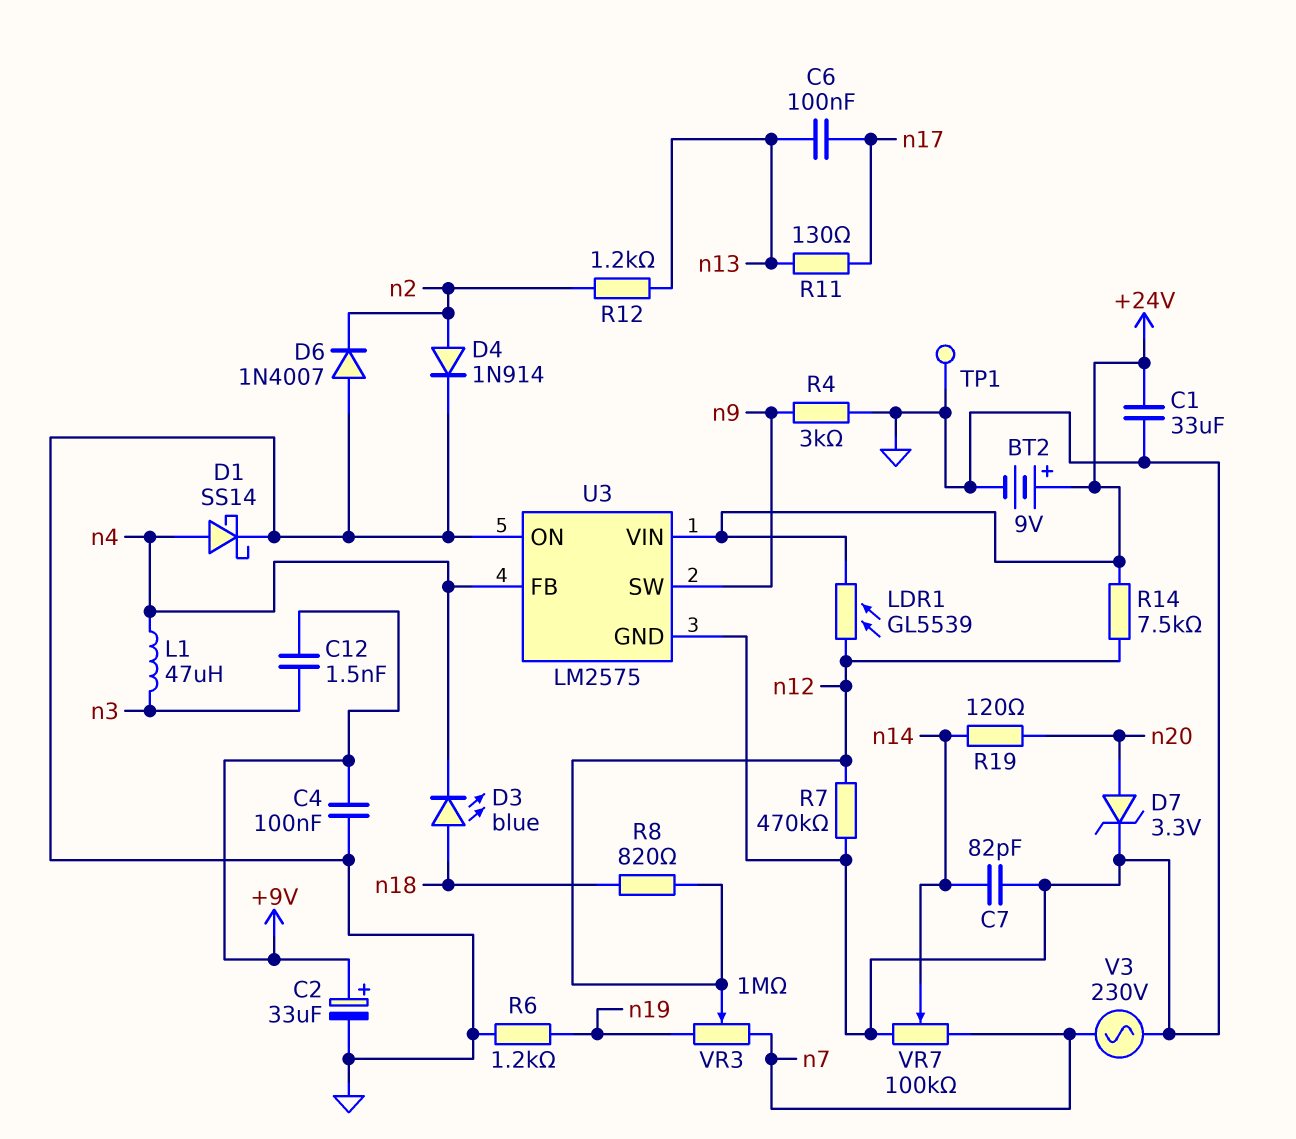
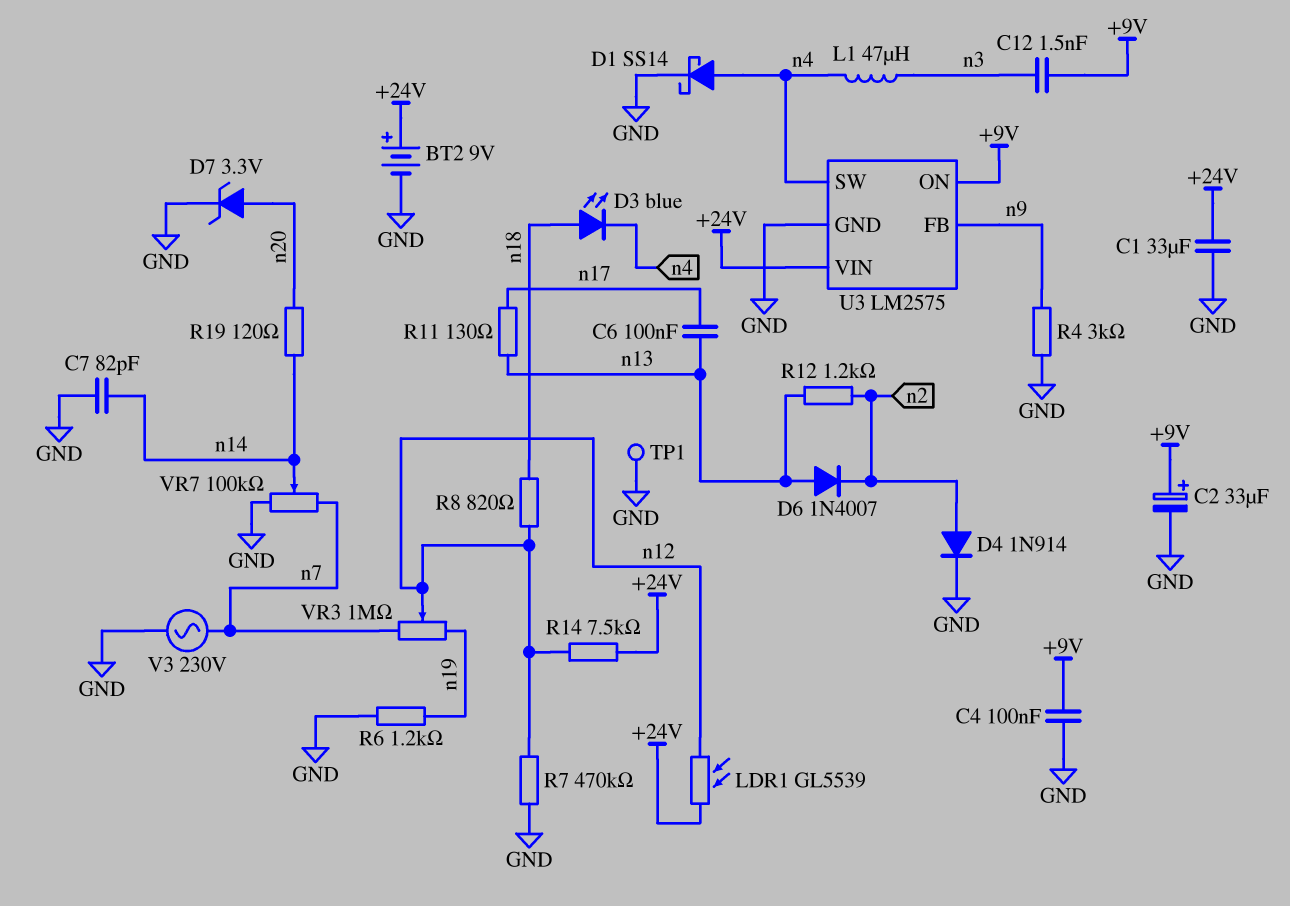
D6: diode 1N4007 (A GND, K n2) -> diode 1N4007 (A n13, K n2)
U3 pin FB: n4 -> n9
U3 pin ON: GND -> +9V
U3 pin SW: n9 -> n4

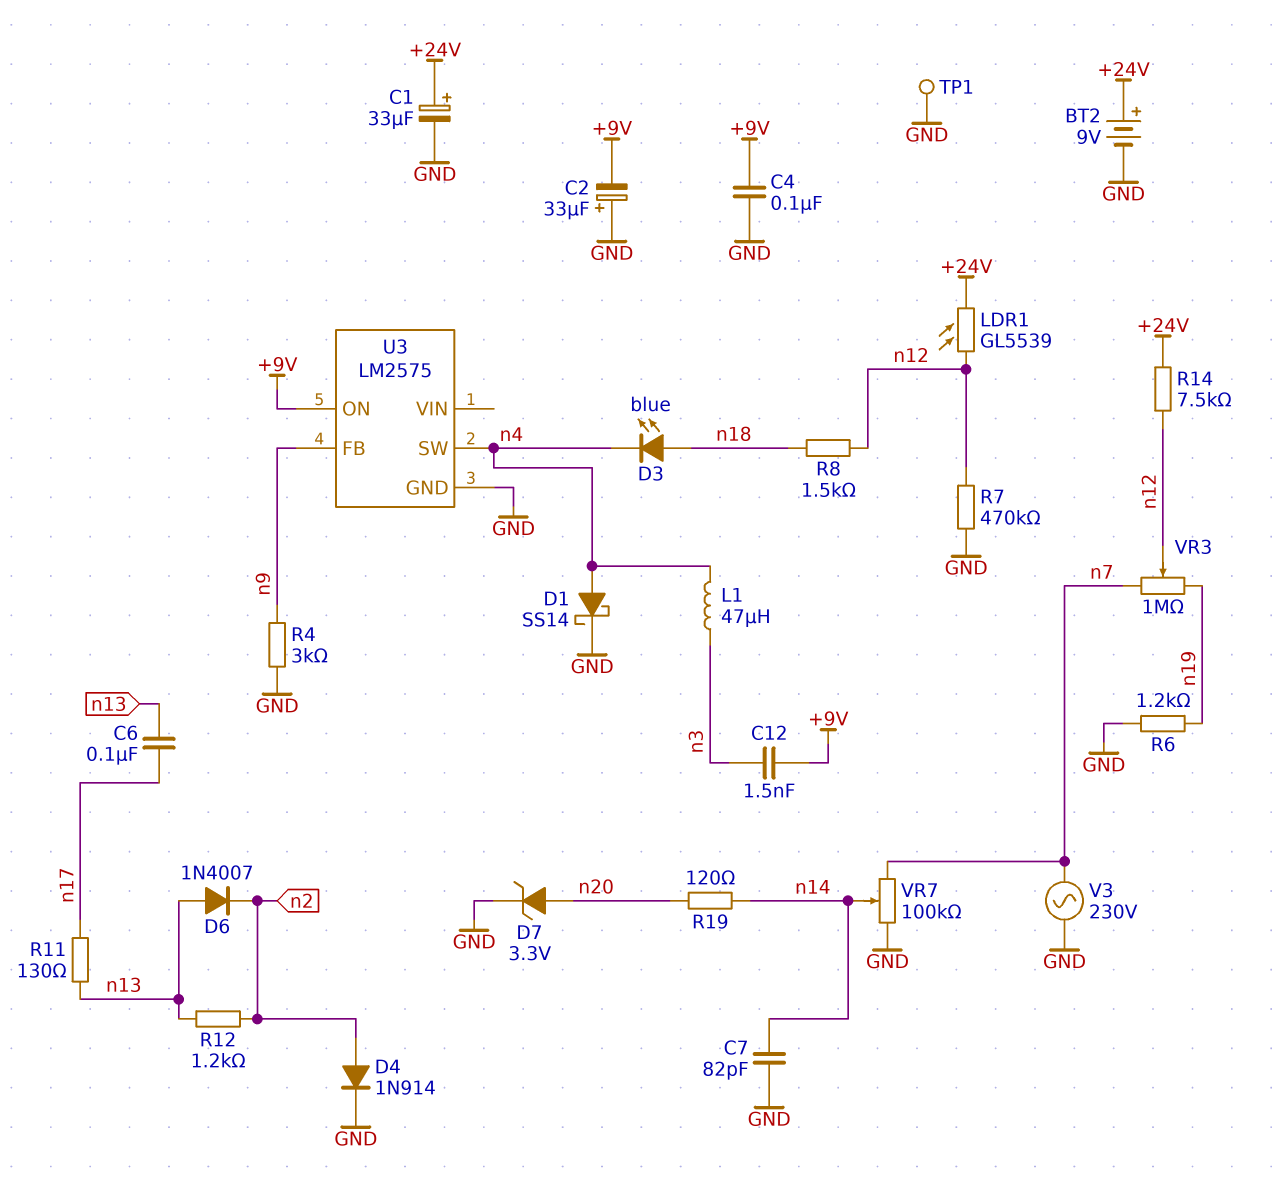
C1: 33uF (+24V, GND) -> 33uF (plus +24V, minus GND)
C2: 33uF (plus +9V, minus GND) -> 33uF (plus GND, minus +9V)
R8: 820 (n12, n18) -> 1.5k (n12, n18)
U3 pin VIN: +24V -> none

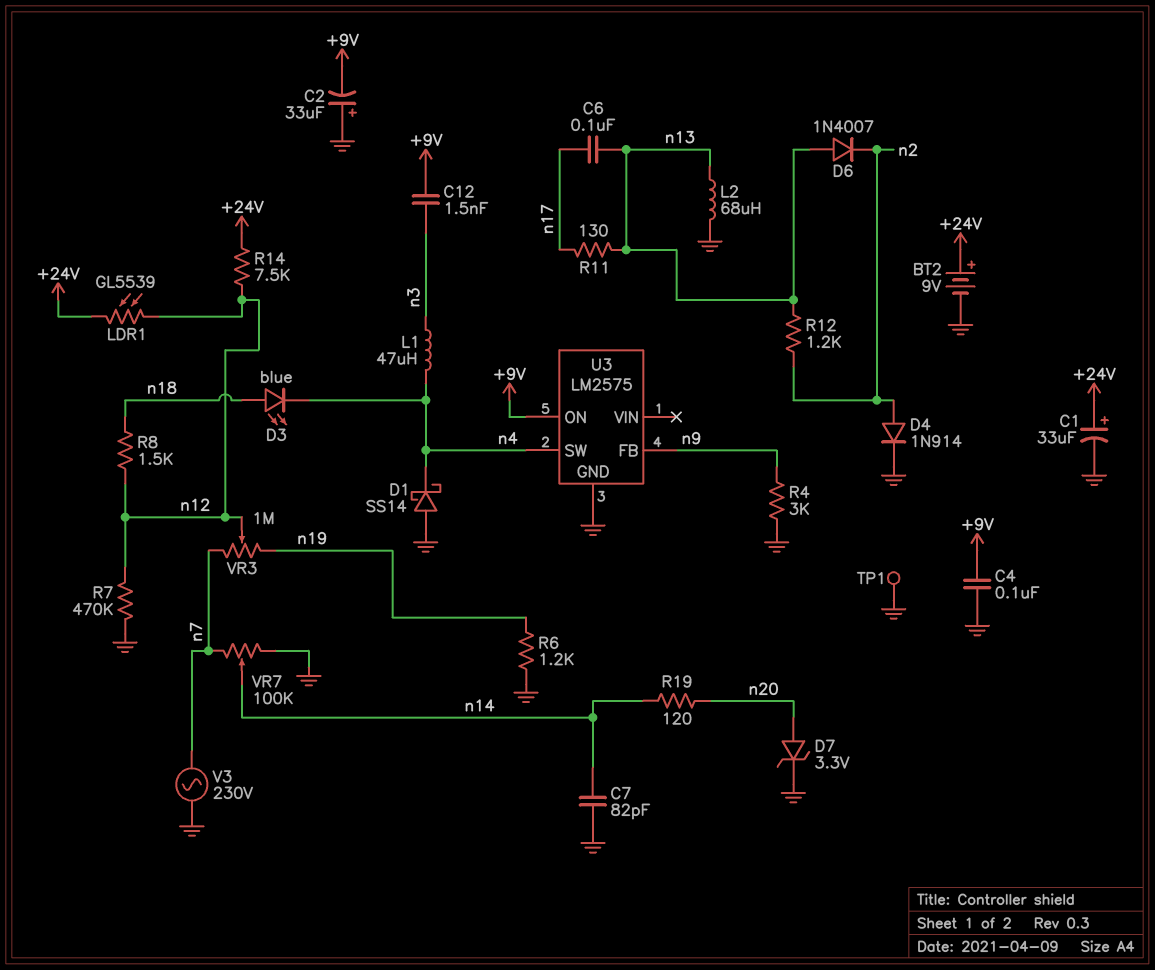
D1: schottky SS14 (A n4, K GND) -> schottky SS14 (A GND, K n4)
L2: none -> 68uH (GND, n13)

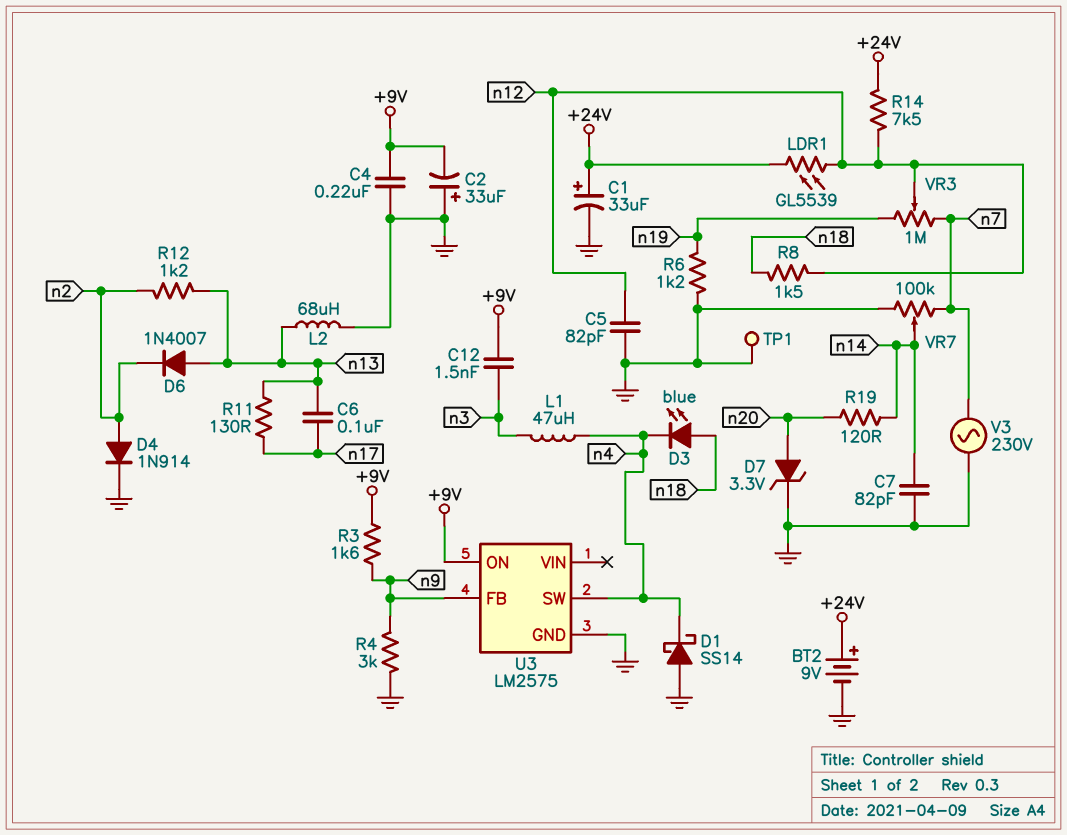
C4: 100nF (+9V, GND) -> 220nF (+9V, GND)
C5: none -> 82pF (GND, n12)
R3: none -> 1.6k (+9V, n9)
R7: 470k (GND, n12) -> none

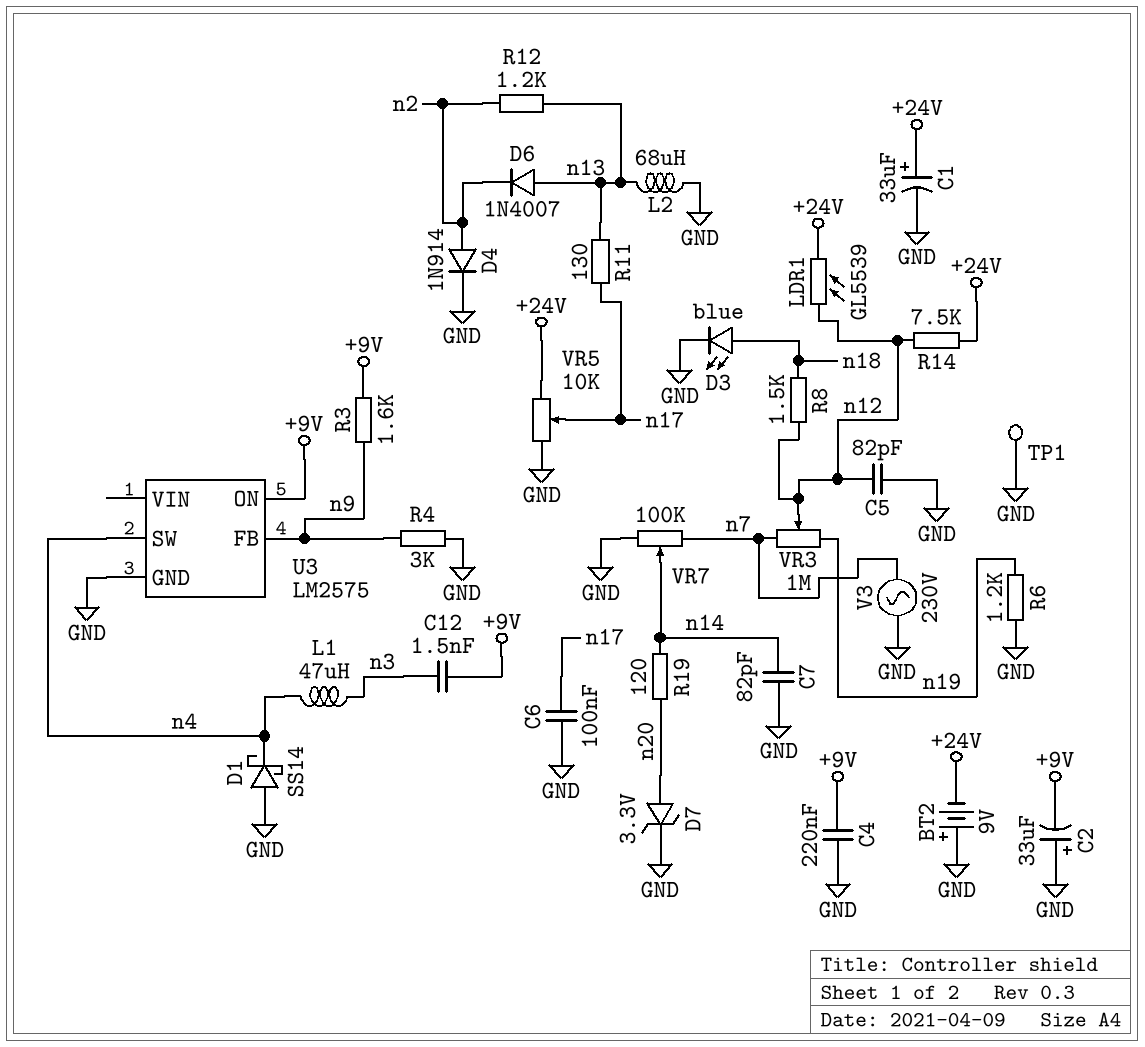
BT2: 9V (plus +24V, minus GND) -> 9V (plus GND, minus +24V)
C6: 100nF (n13, n17) -> 100nF (GND, n17)
D3: LED blue (A n18, K n4) -> LED blue (A n18, K GND)
VR5: none -> 10k (+24V, GND, wiper n17)

